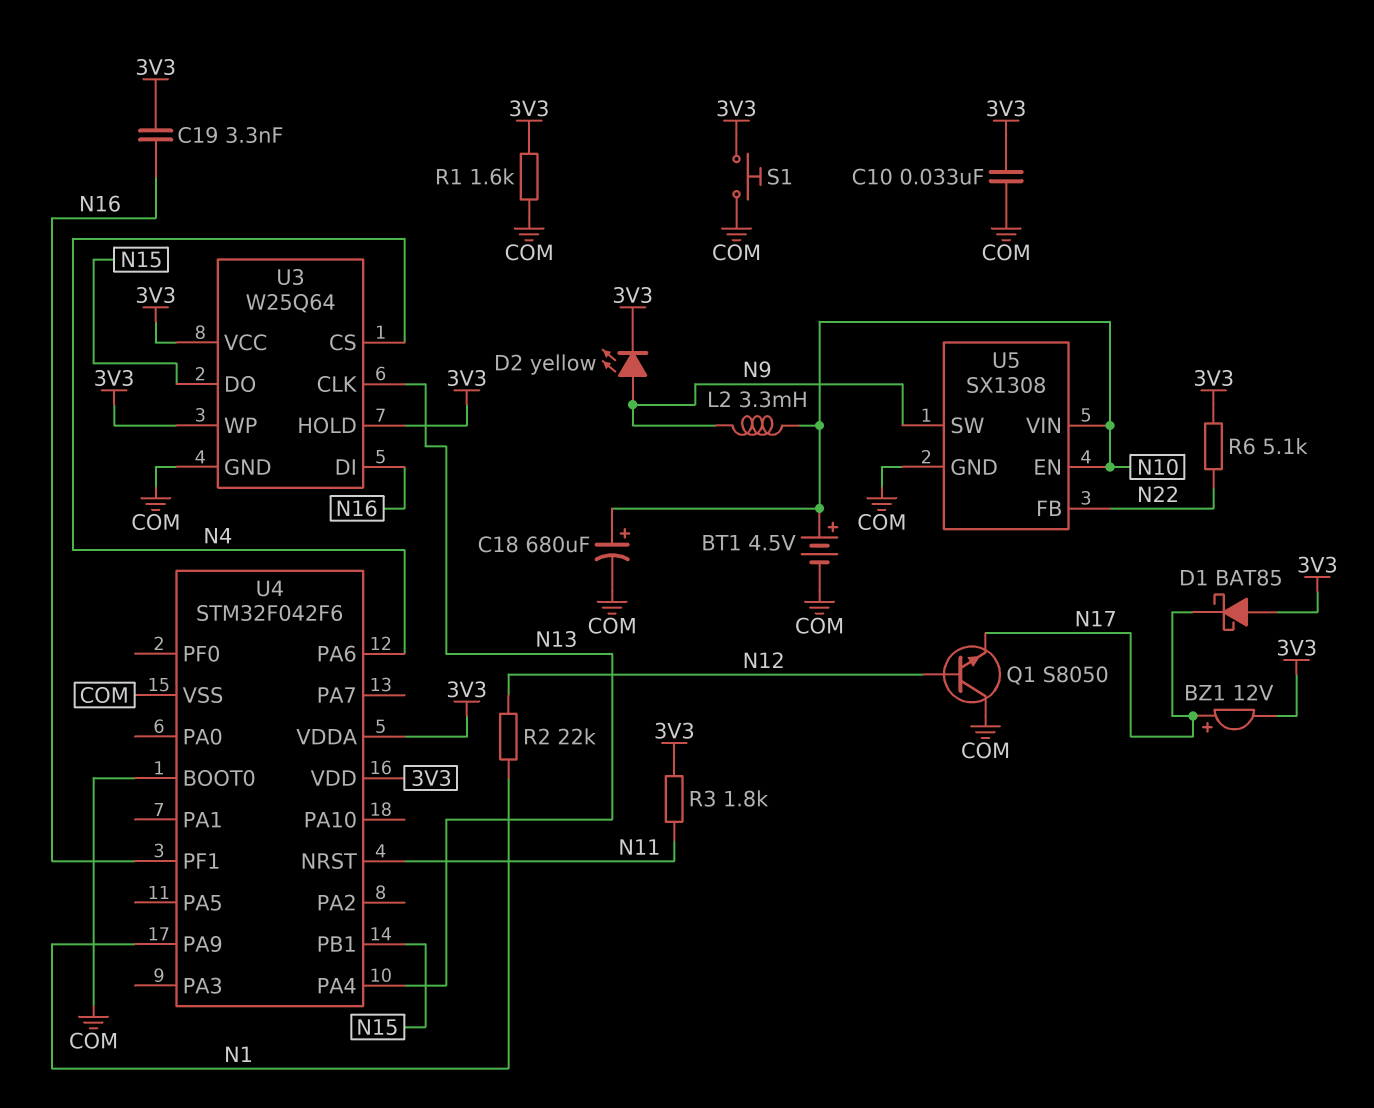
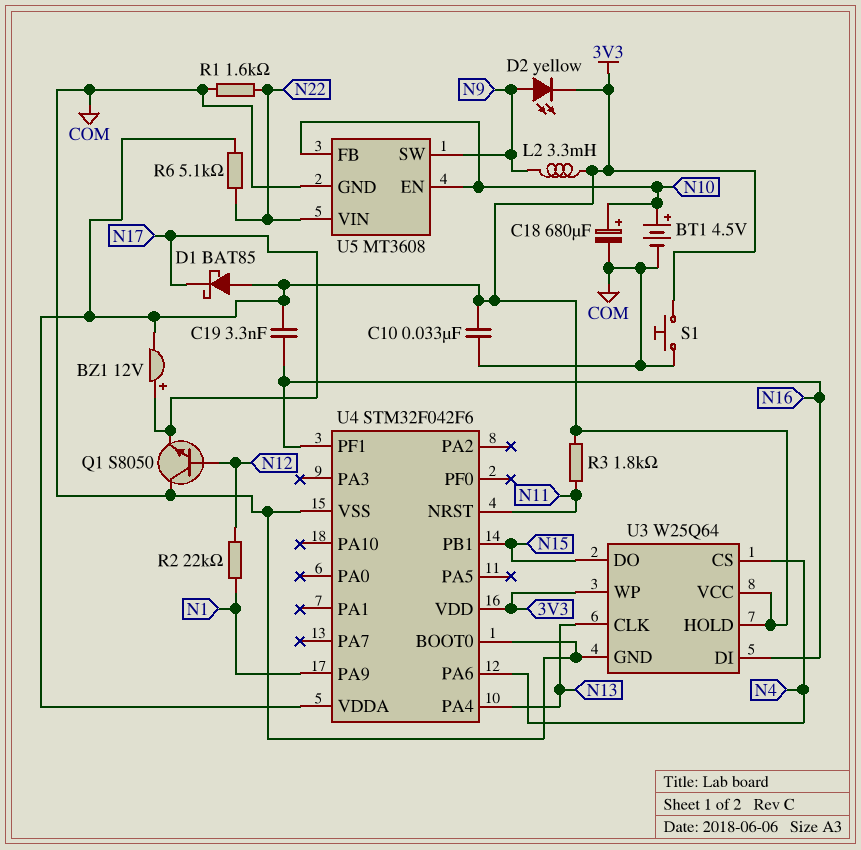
L2: 3.3mH (N9, N10) -> 3.3mH (3V3, N9)
R1: 1.6k (3V3, COM) -> 1.6k (COM, N22)
U5: SX1308 -> MT3608
U5 pin FB: N22 -> N10
U5 pin VIN: N10 -> N22

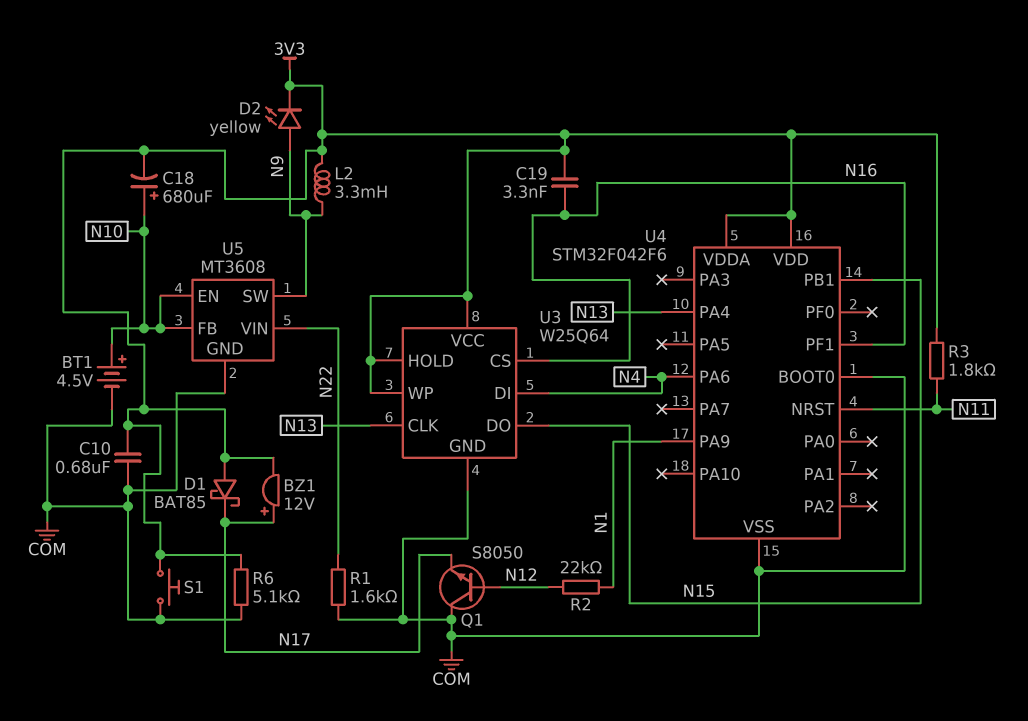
C10: 33nF (3V3, COM) -> 680nF (3V3, COM)
C18: 680uF (plus N10, minus COM) -> 680uF (plus N10, minus 3V3)
R6: 5.1k (3V3, N22) -> 5.1k (3V3, COM)
U3 pin CS: N4 -> N16
U3 pin DI: N16 -> N4

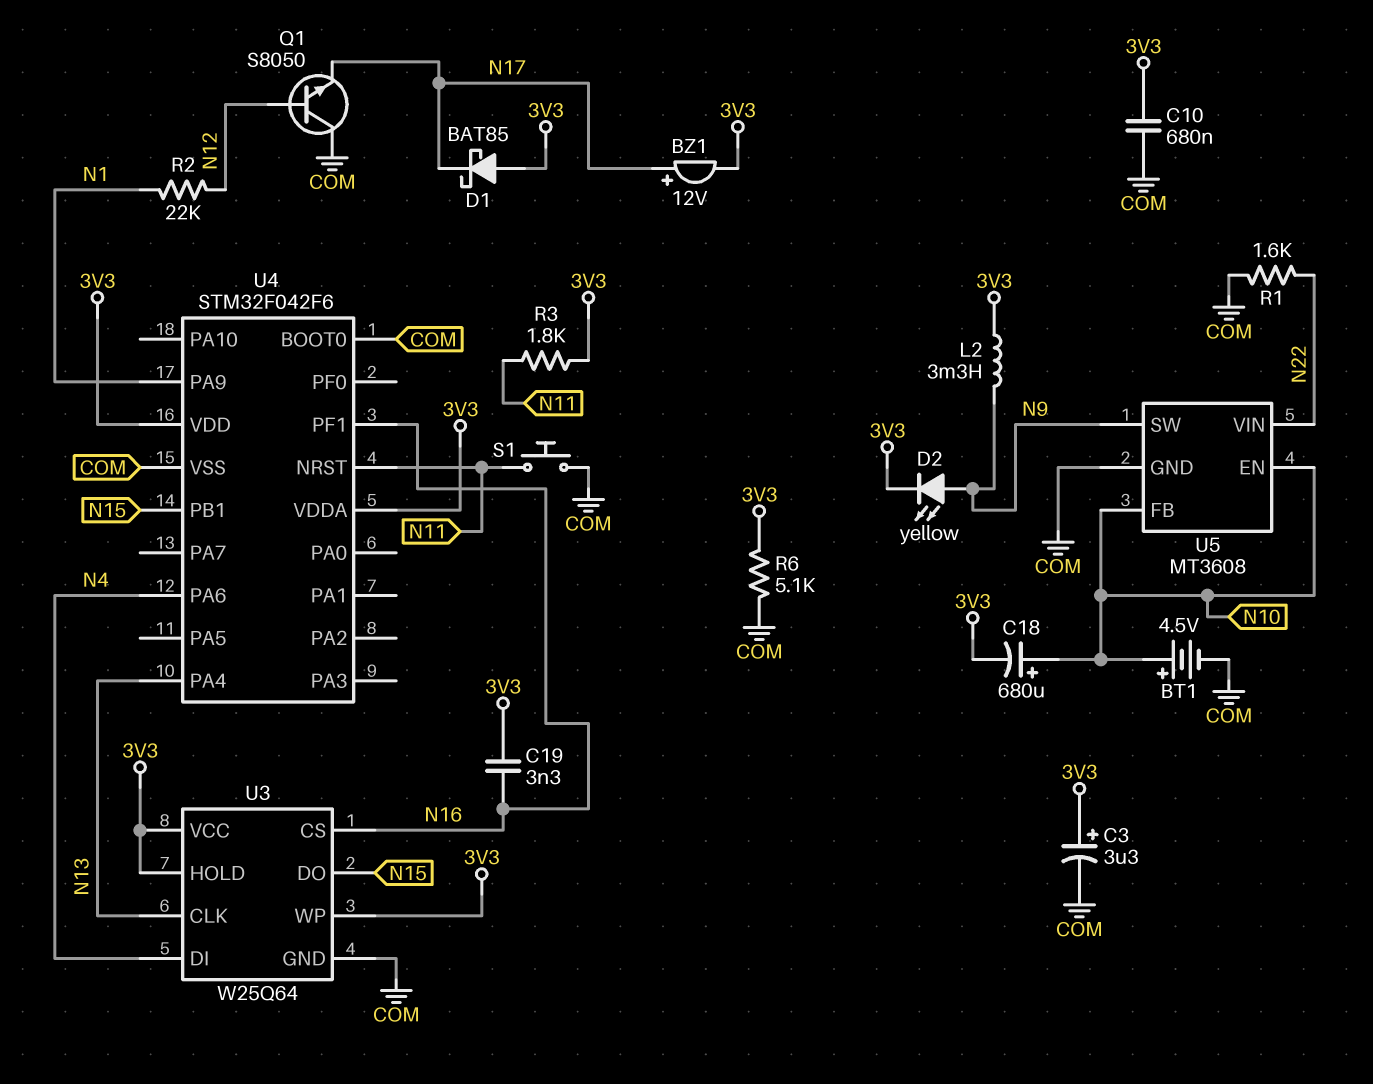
C3: none -> 3.3uF (plus 3V3, minus COM)
S1: button (3V3, COM) -> button (COM, N11)

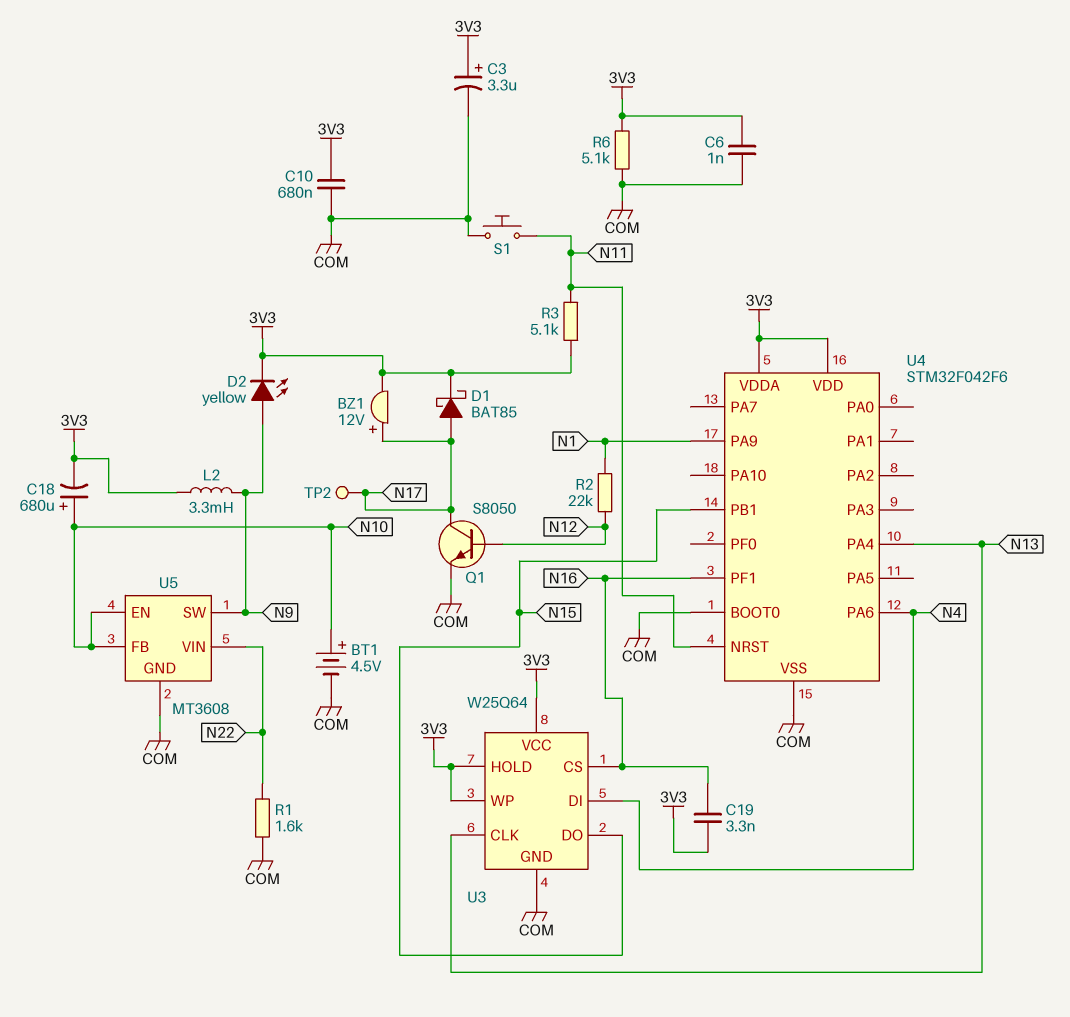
C6: none -> 1nF (3V3, COM)
D1: schottky BAT85 (A 3V3, K N17) -> schottky BAT85 (A N17, K 3V3)
Q1: NPN S8050 (B N12, C COM, E N17) -> NPN S8050 (B N12, C N17, E COM)
R3: 1.8k (3V3, N11) -> 5.1k (3V3, N11)
TP2: none -> test point (N17)

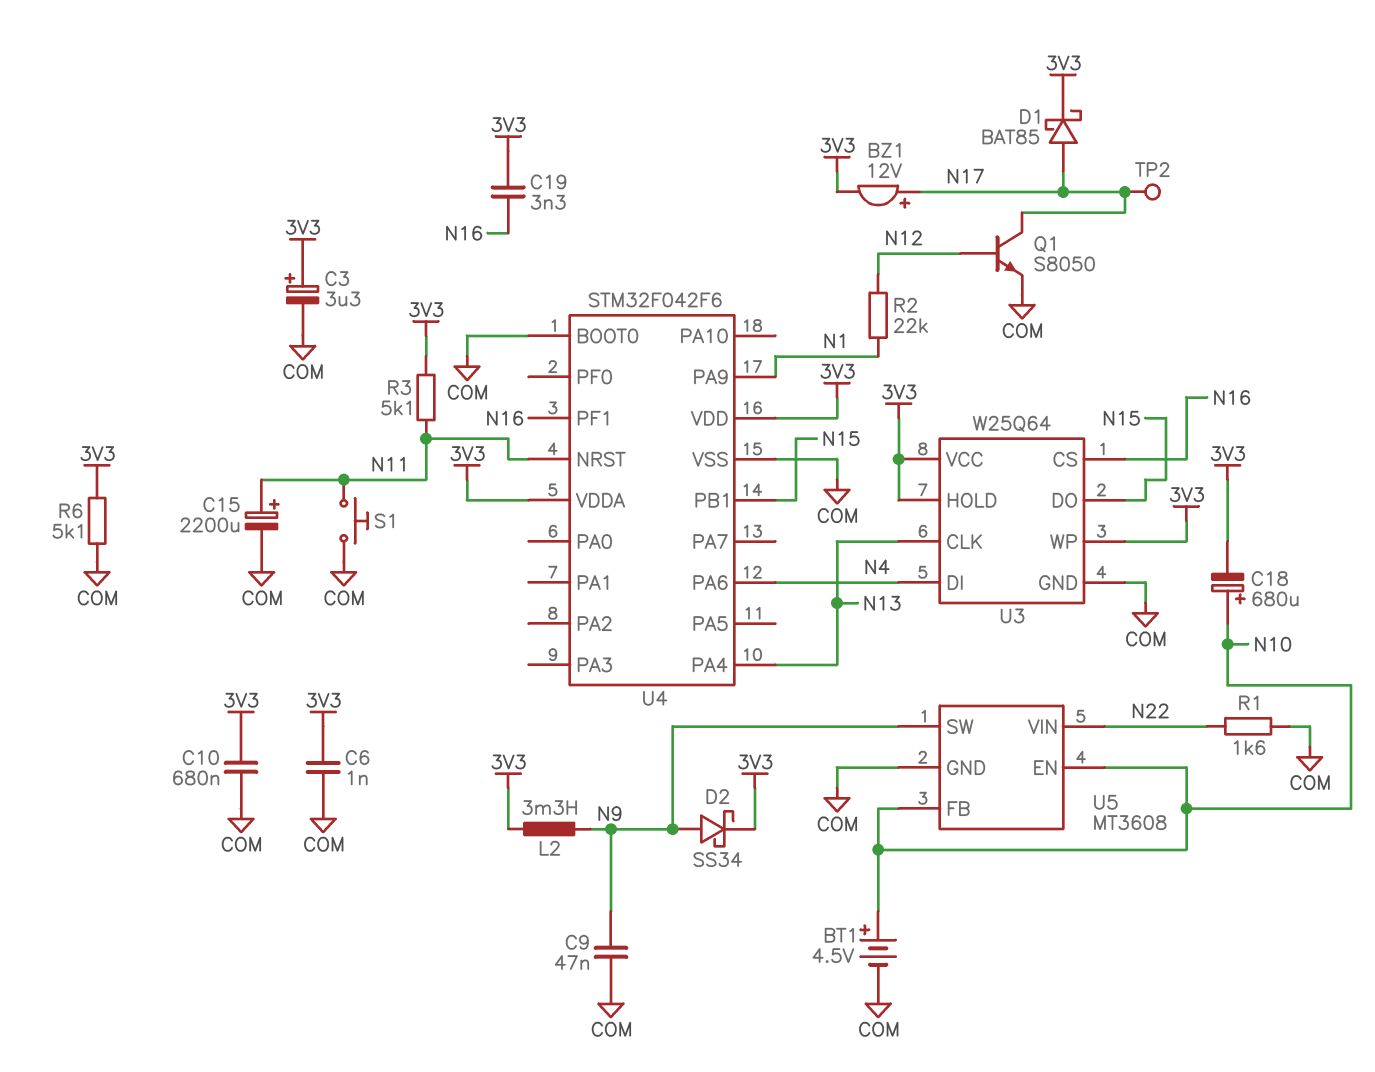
C9: none -> 47nF (COM, N9)
C15: none -> 2200uF (plus N11, minus COM)
D2: LED yellow (A N9, K 3V3) -> schottky SS34 (A N9, K 3V3)

